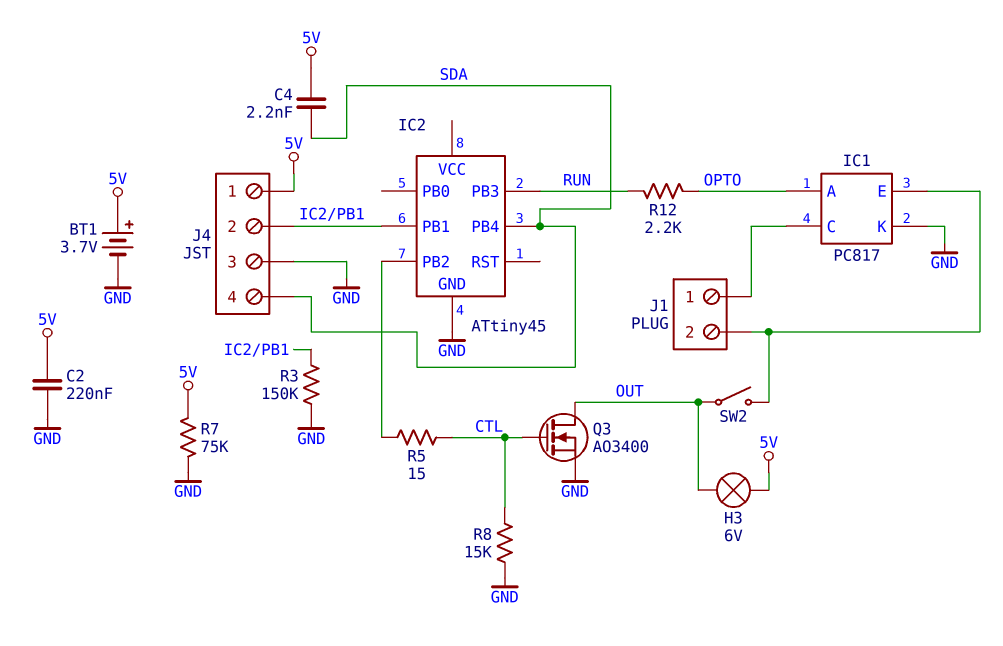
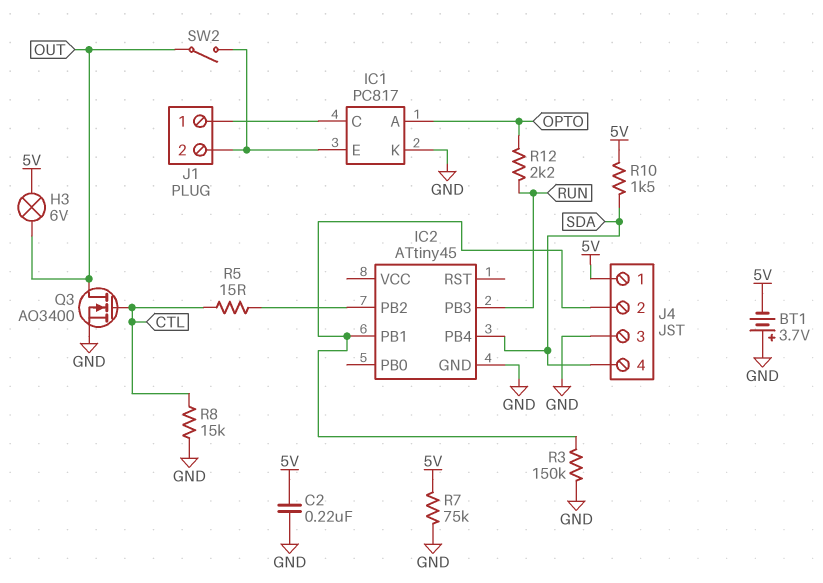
BT1: 3.7V (plus 5V, minus GND) -> 3.7V (plus GND, minus 5V)
C4: 2.2nF (5V, SDA) -> none
R10: none -> 1.5k (5V, SDA)

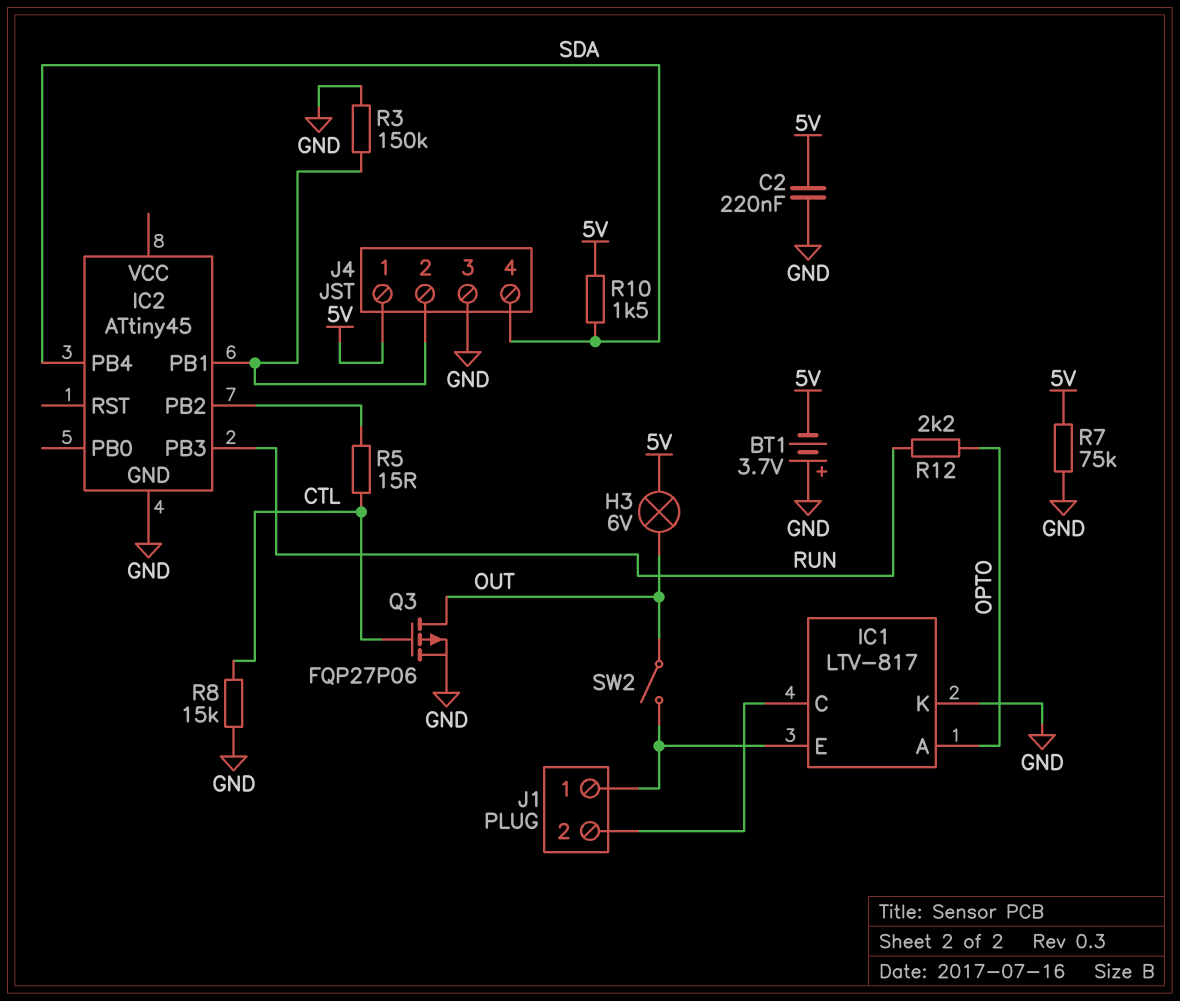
IC1: PC817 -> LTV-817
J1 pin 1: IC1/C -> IC1/E
J1 pin 2: IC1/E -> IC1/C
Q3: NMOS AO3400 (G CTL, D OUT, S GND) -> PMOS FQP27P06 (G CTL, D OUT, S GND)

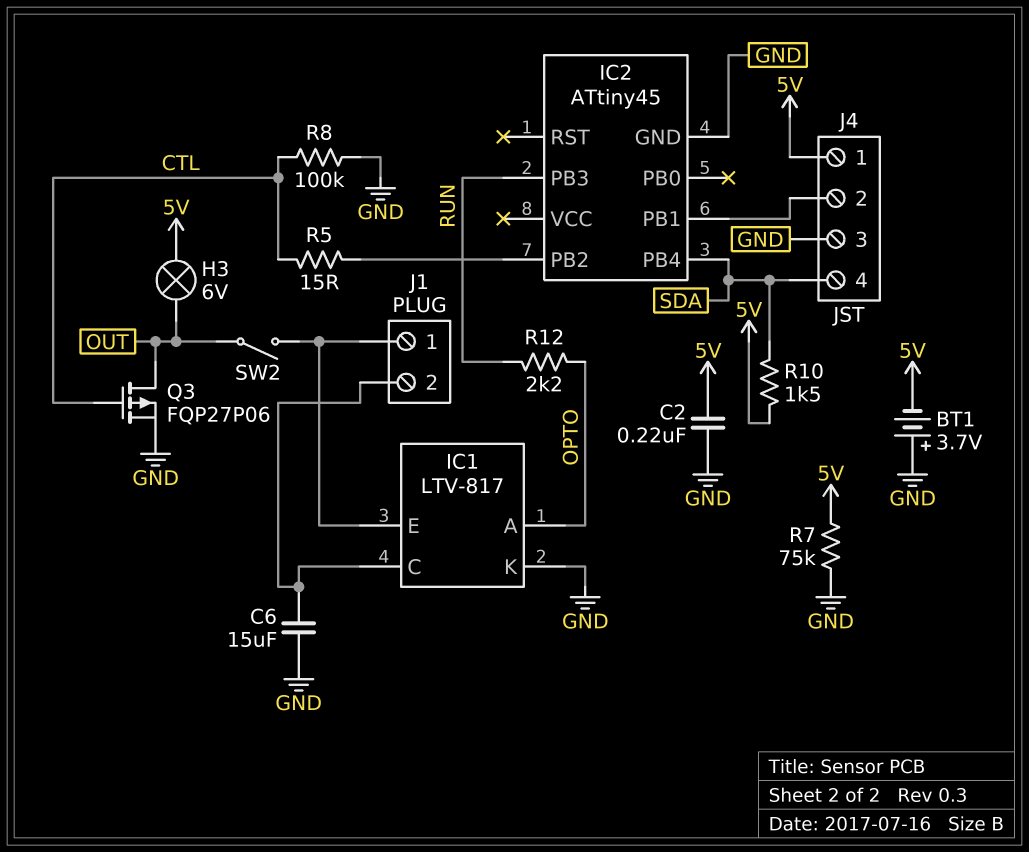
C6: none -> 15uF (GND, IC1/C)
R3: 150k (GND, IC2/PB1) -> none
R8: 15k (CTL, GND) -> 100k (CTL, GND)

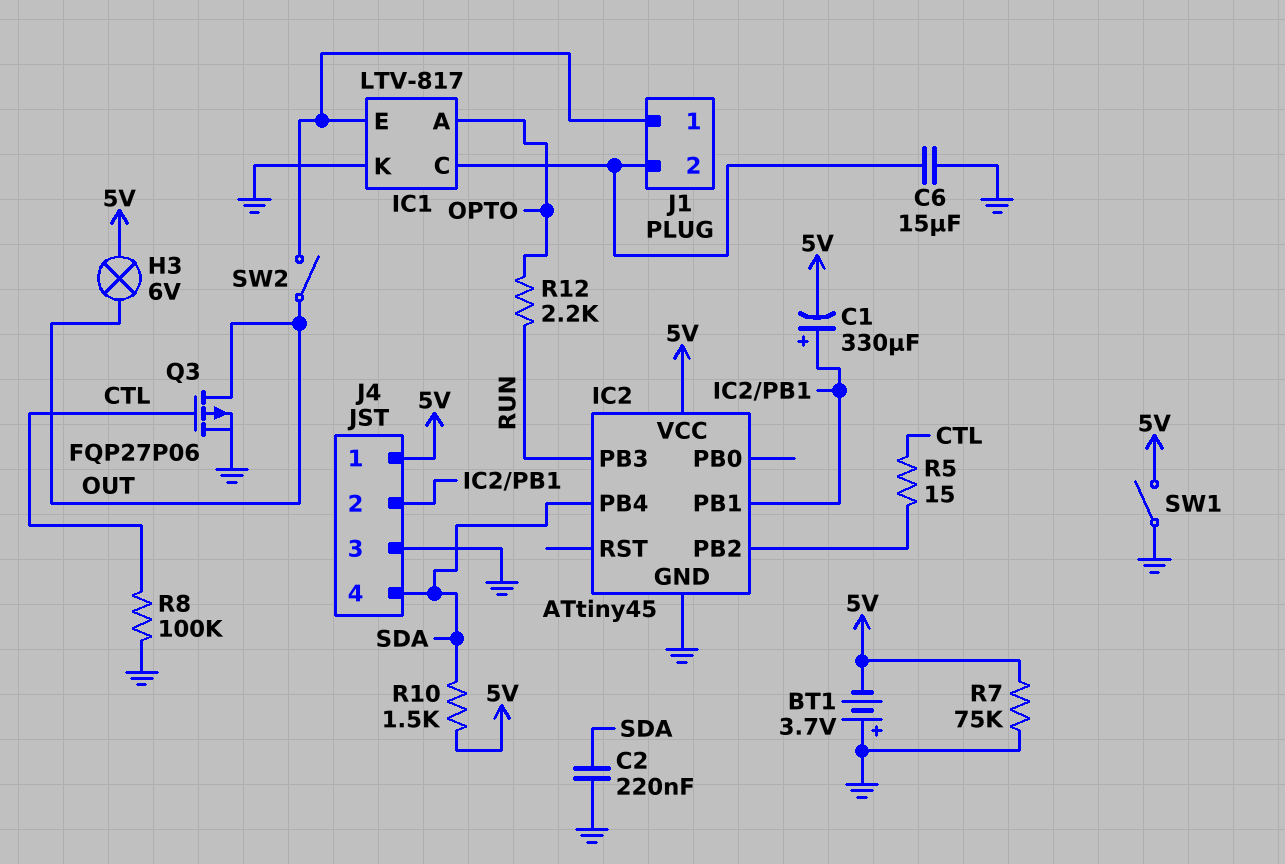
C1: none -> 330uF (plus IC2/PB1, minus 5V)
C2: 220nF (5V, GND) -> 220nF (GND, SDA)
IC2 pin VCC: none -> 5V
SW1: none -> switch (5V, GND)

